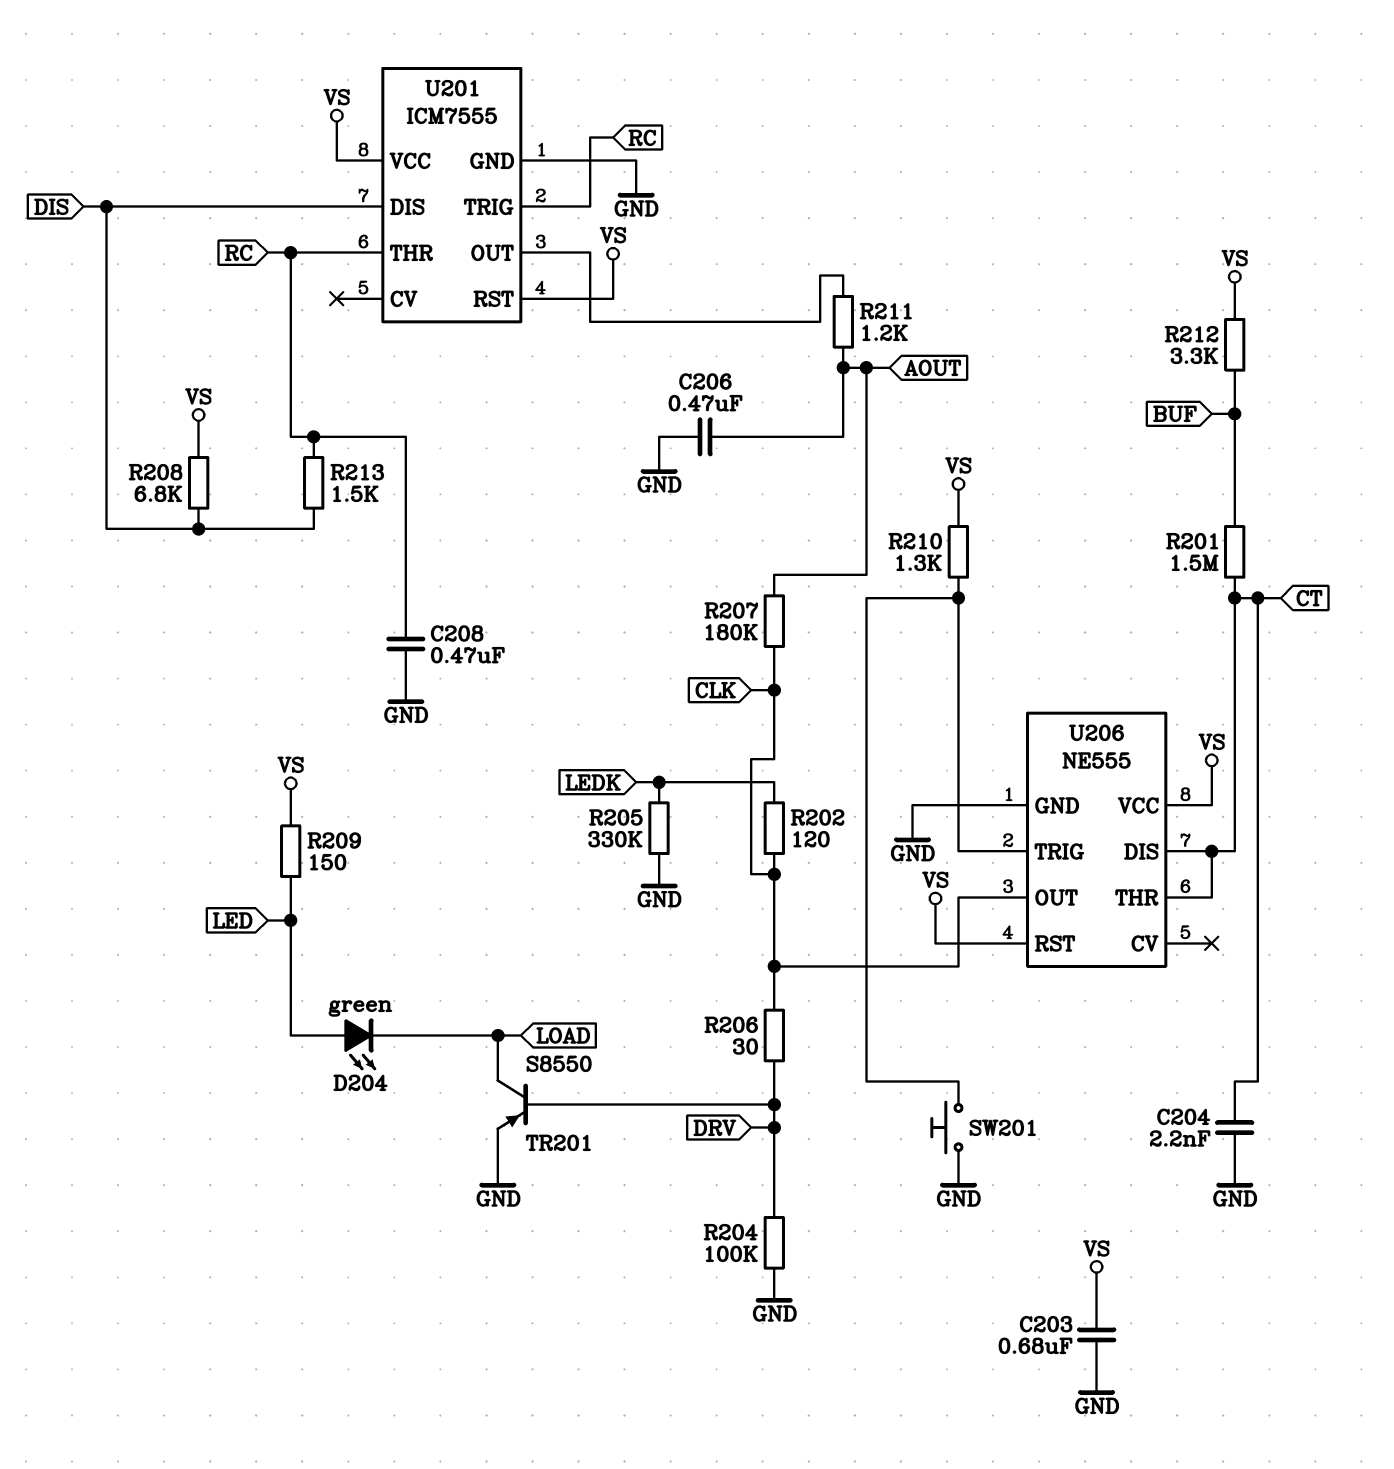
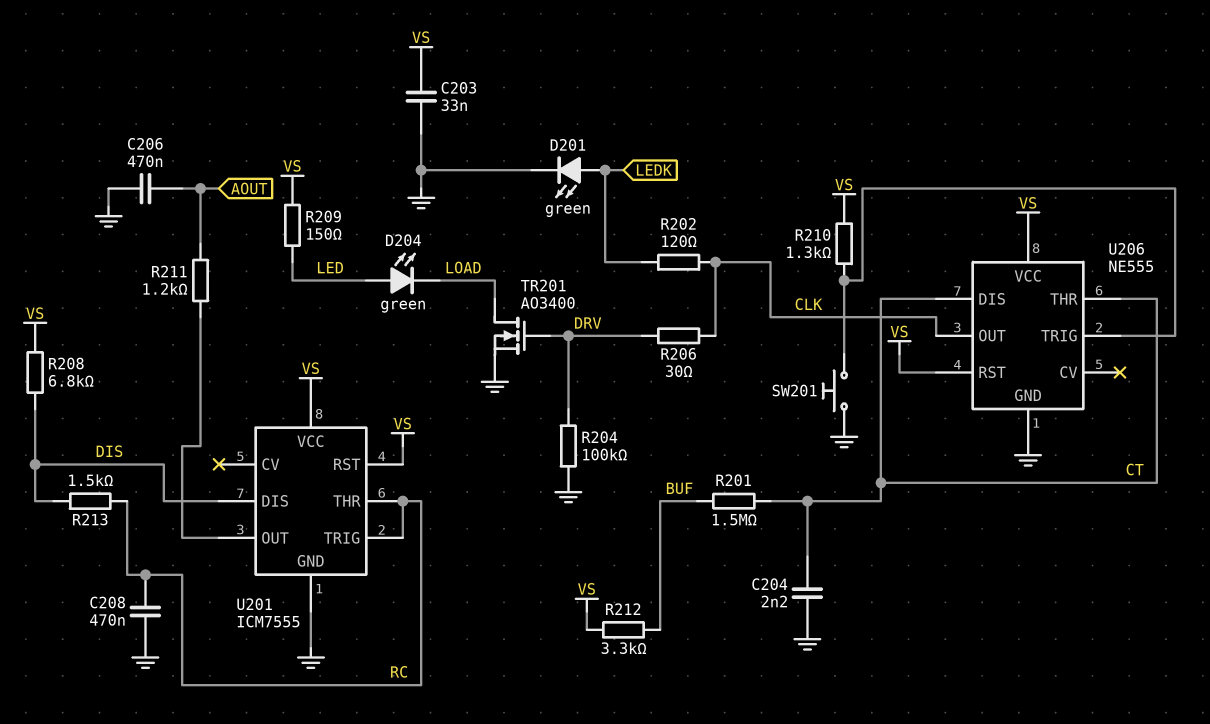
C203: 680nF (GND, VS) -> 33nF (GND, VS)
D201: none -> LED green (A LEDK, K GND)
R205: 330k (GND, LEDK) -> none
R207: 180k (AOUT, CLK) -> none
TR201: PNP S8550 (B DRV, C LOAD, E GND) -> NMOS AO3400 (G DRV, D LOAD, S GND)

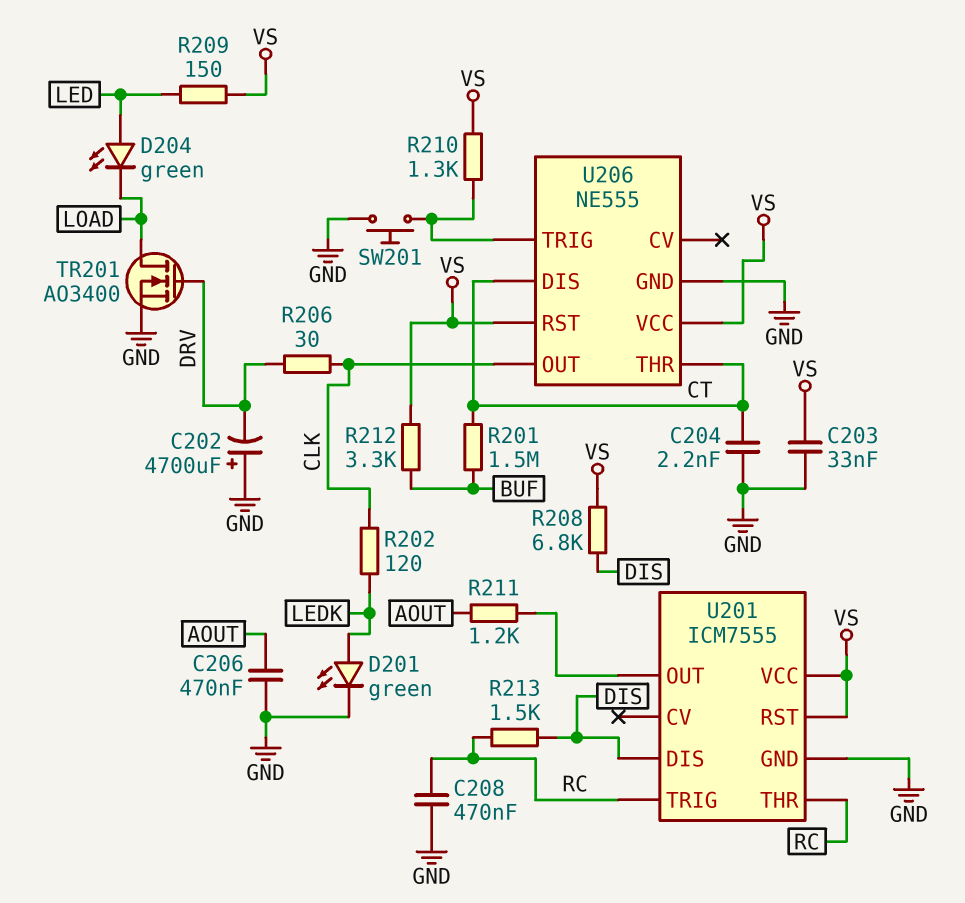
C202: none -> 4700uF (plus GND, minus DRV)
R204: 100k (DRV, GND) -> none

